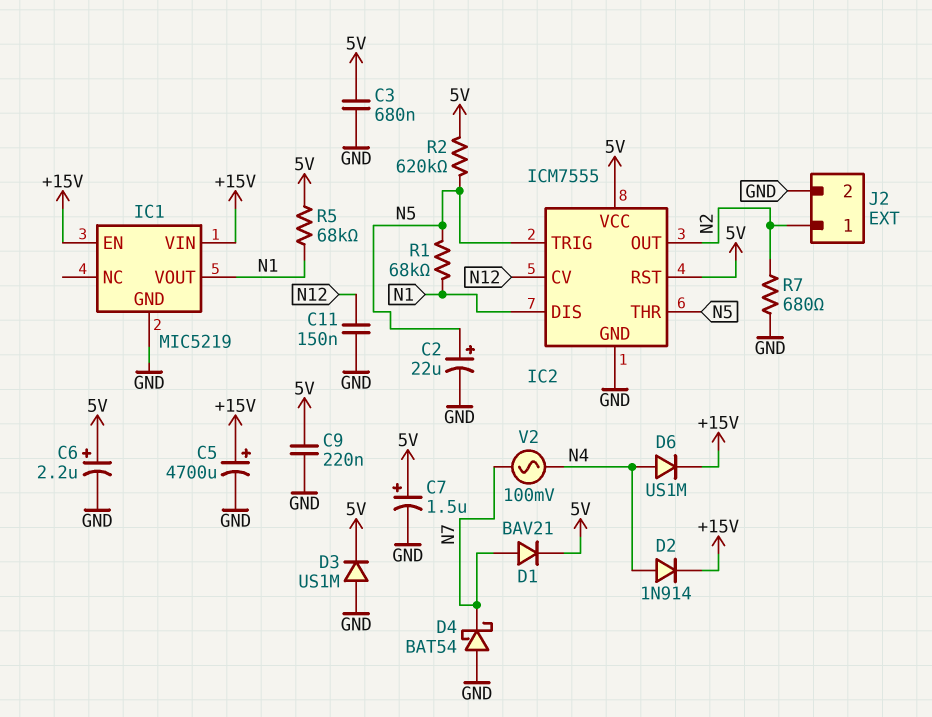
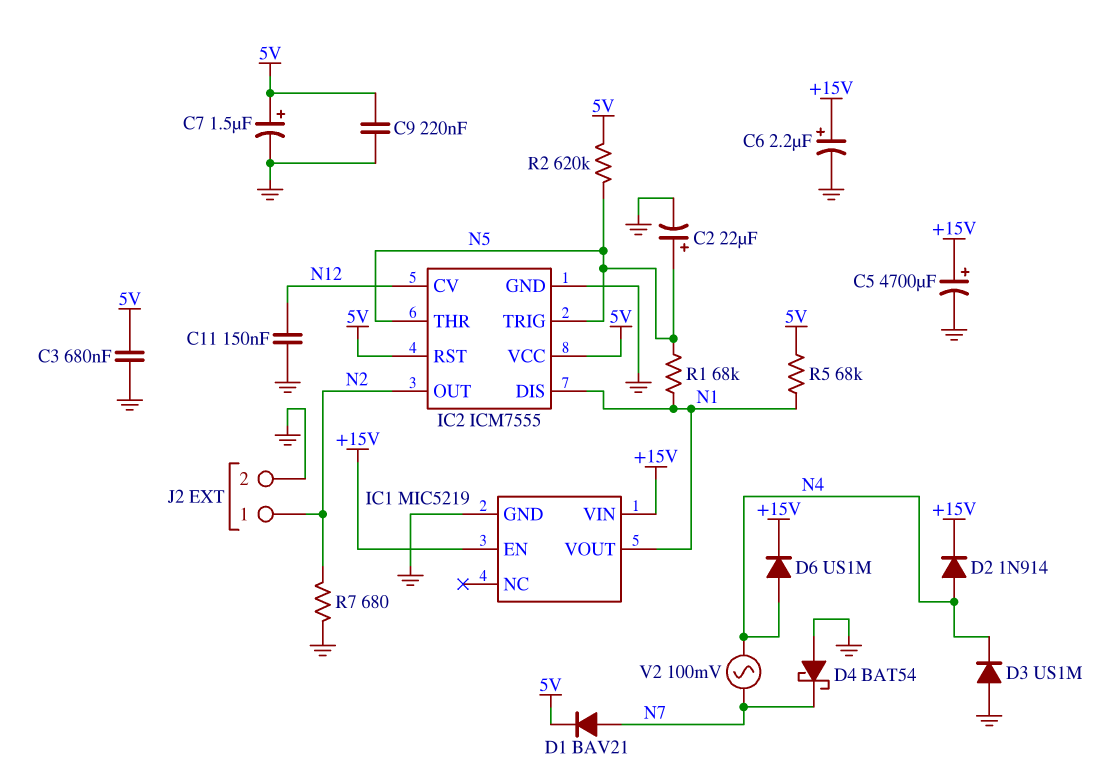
C6: 2.2uF (plus 5V, minus GND) -> 2.2uF (plus +15V, minus GND)
D3: diode US1M (A GND, K 5V) -> diode US1M (A GND, K N4)

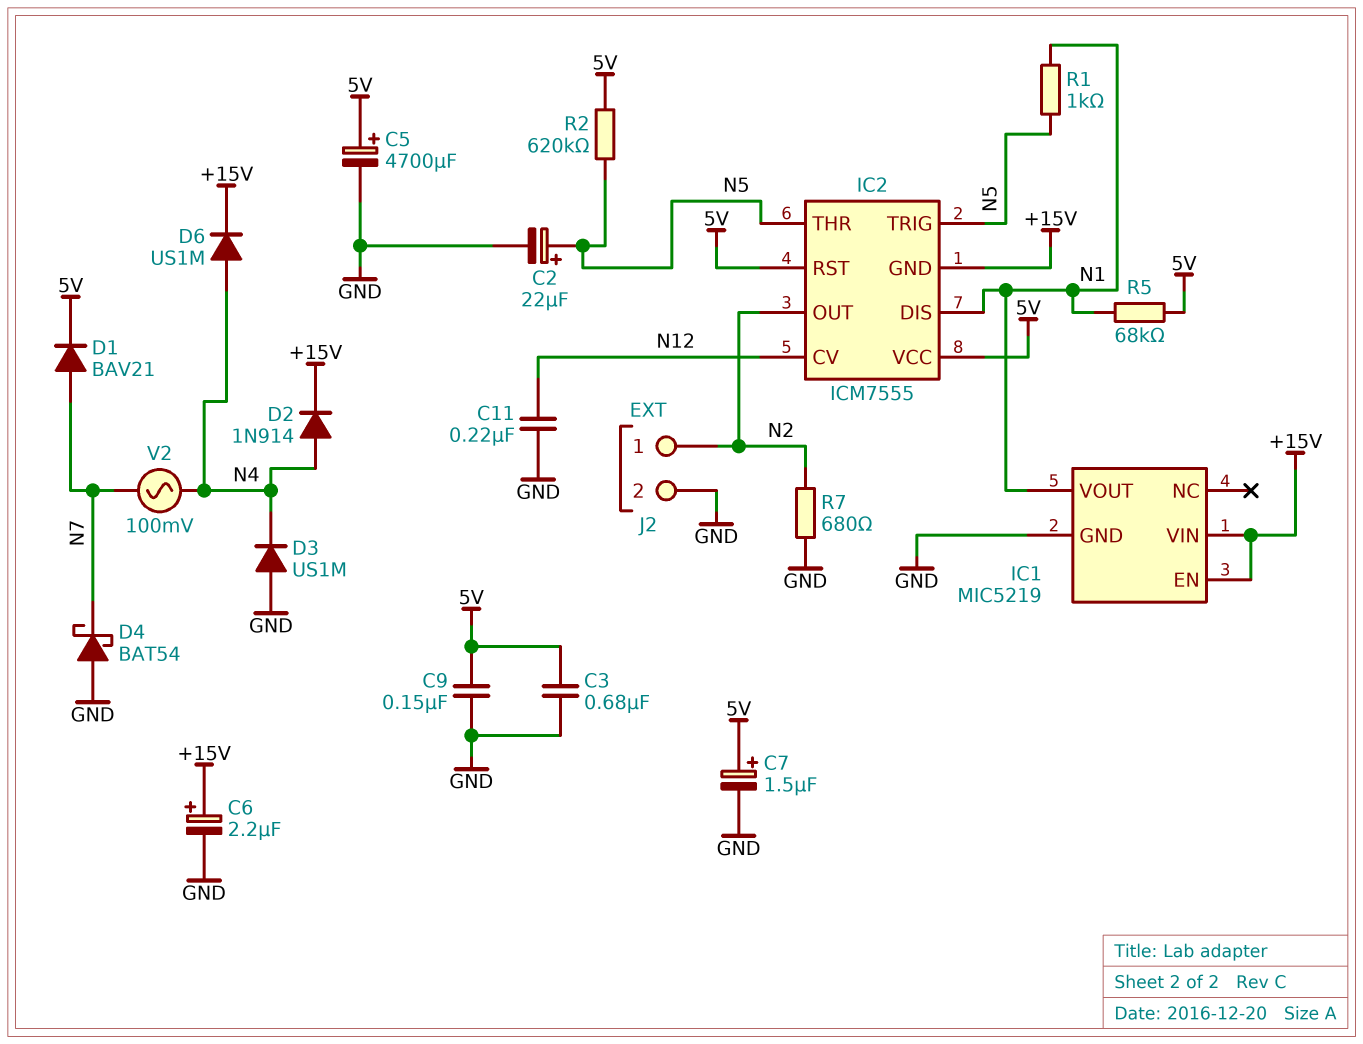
C5: 4700uF (plus +15V, minus GND) -> 4700uF (plus 5V, minus GND)
C9: 220nF (5V, GND) -> 150nF (5V, GND)
C11: 150nF (GND, N12) -> 220nF (GND, N12)
IC2 pin GND: GND -> +15V
R1: 68k (N1, N5) -> 1k (N1, N5)

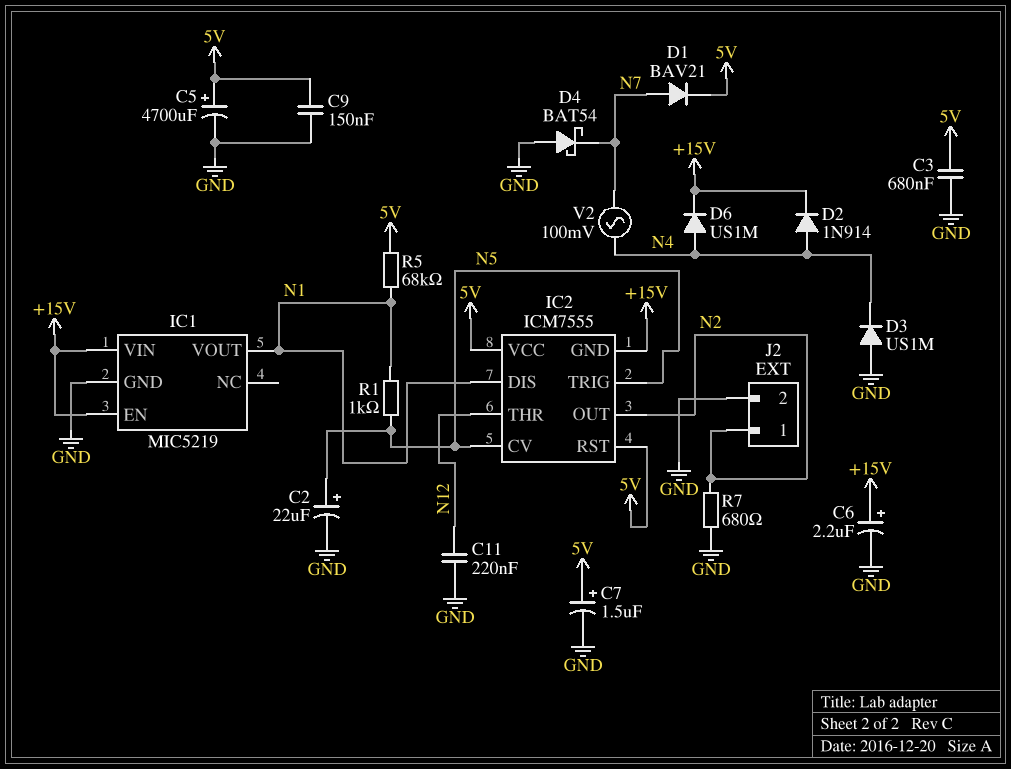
IC2 pin CV: N12 -> N5
IC2 pin THR: N5 -> N12
R2: 620k (5V, N5) -> none

